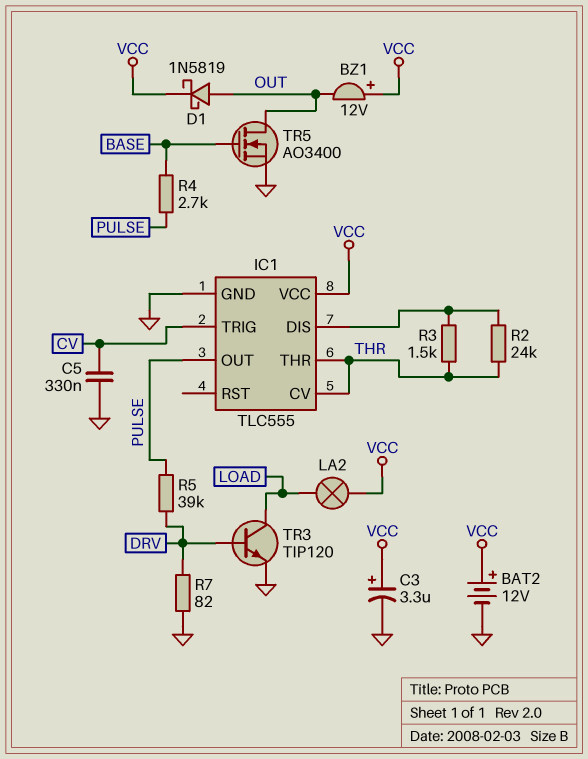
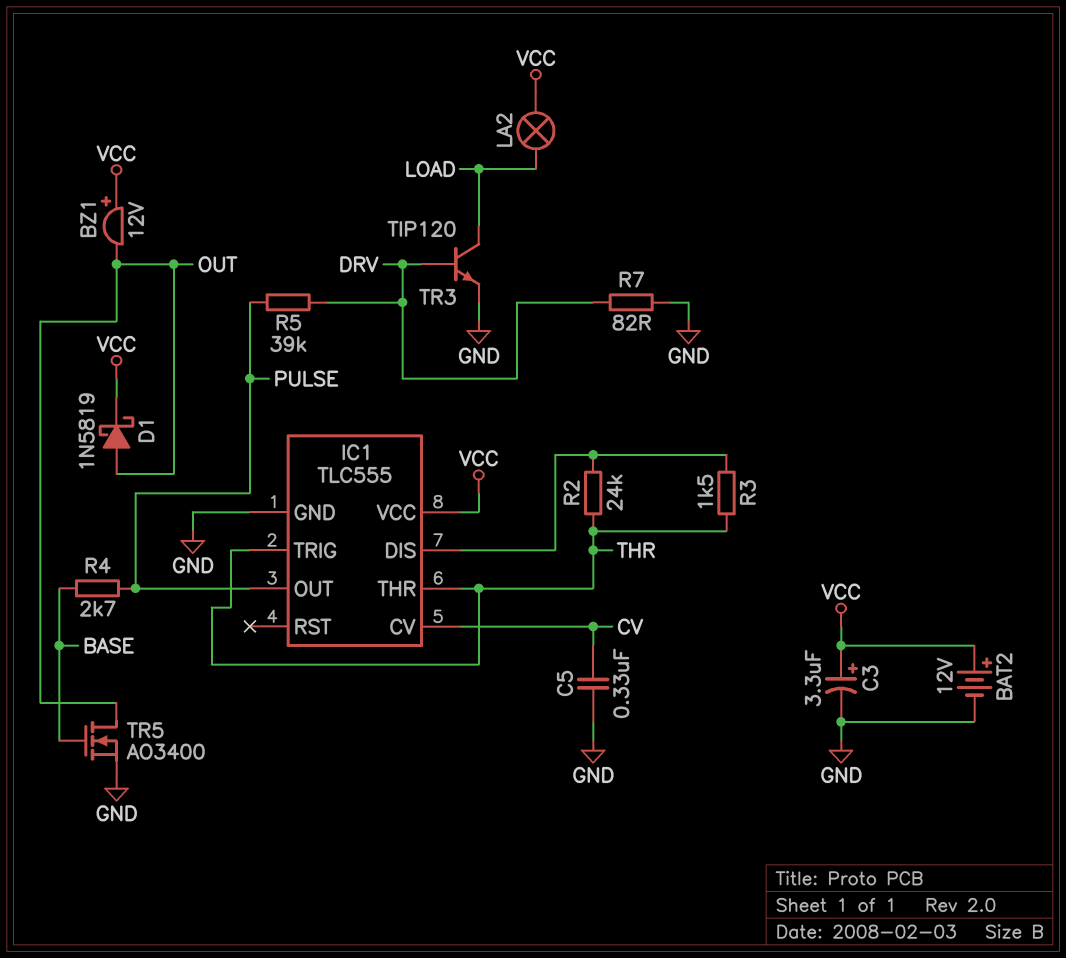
IC1 pin CV: THR -> CV
IC1 pin TRIG: CV -> THR

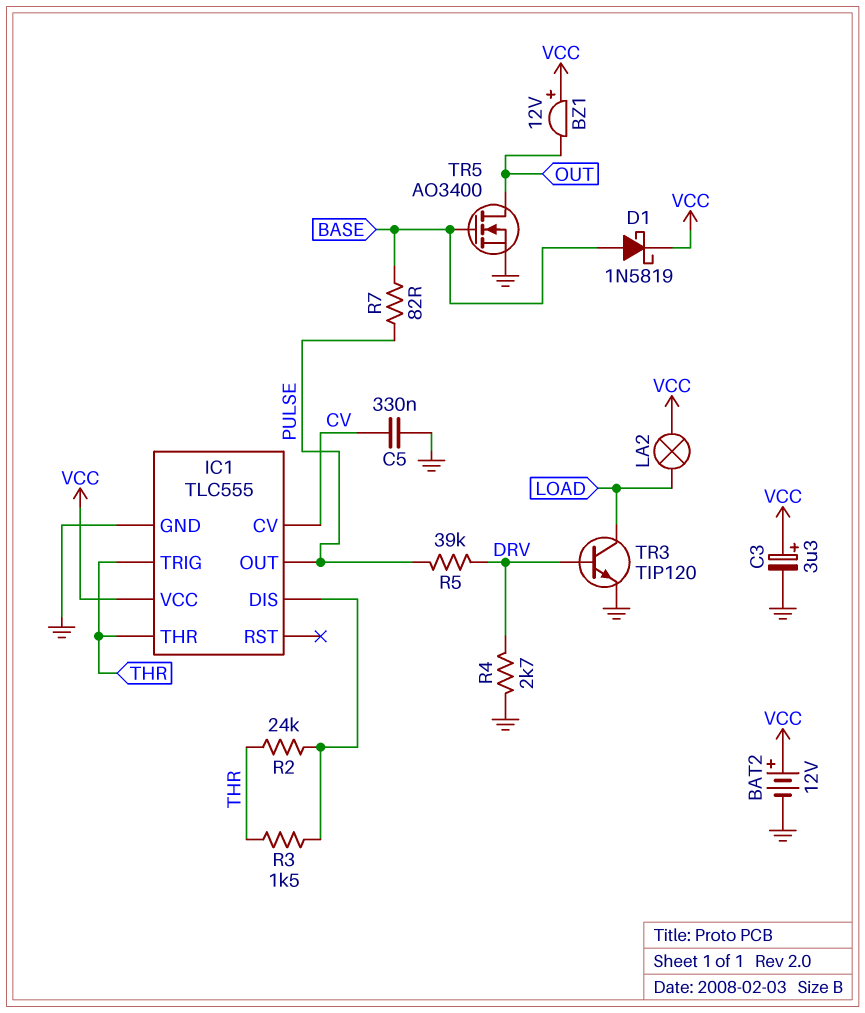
D1: schottky 1N5819 (A OUT, K VCC) -> schottky 1N5819 (A BASE, K VCC)
R4: 2.7k (BASE, PULSE) -> 2.7k (DRV, GND)
R7: 82 (DRV, GND) -> 82 (BASE, PULSE)

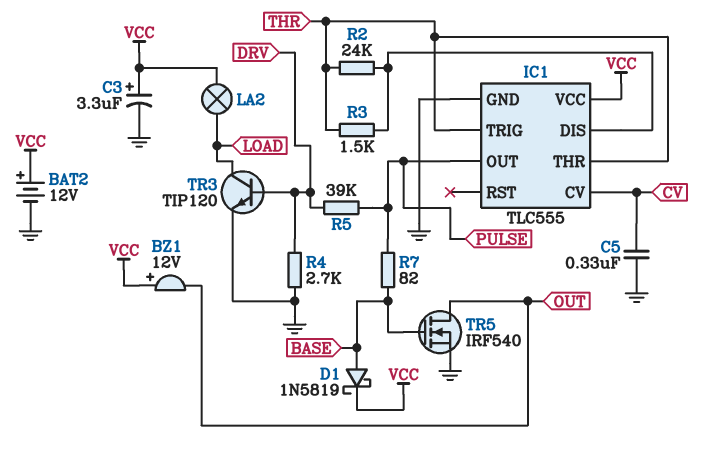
TR5: NMOS AO3400 (G BASE, D OUT, S GND) -> NMOS IRF540 (G BASE, D OUT, S GND)

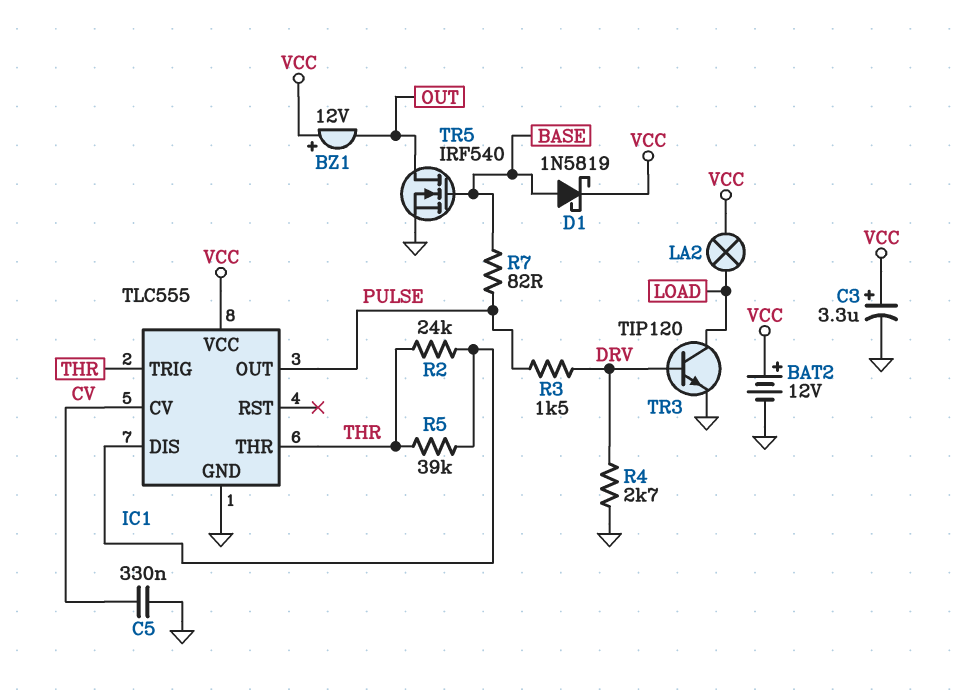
R3: 1.5k (IC1/DIS, THR) -> 1.5k (DRV, PULSE)
R5: 39k (DRV, PULSE) -> 39k (IC1/DIS, THR)

